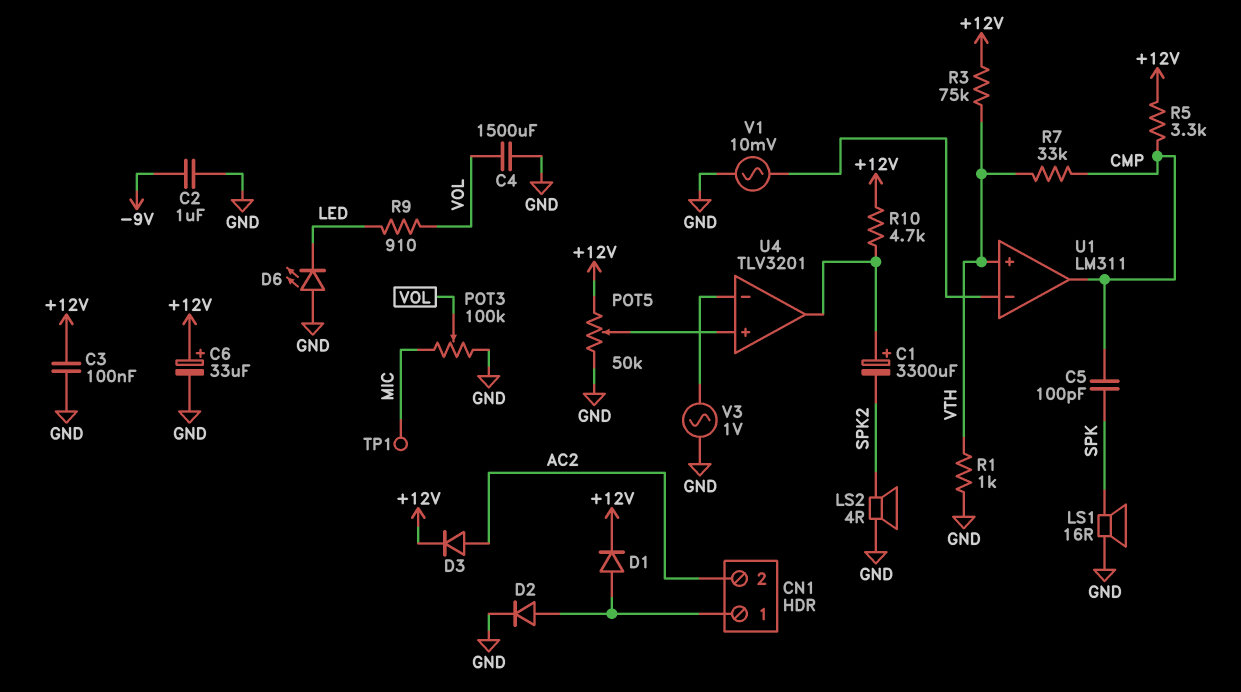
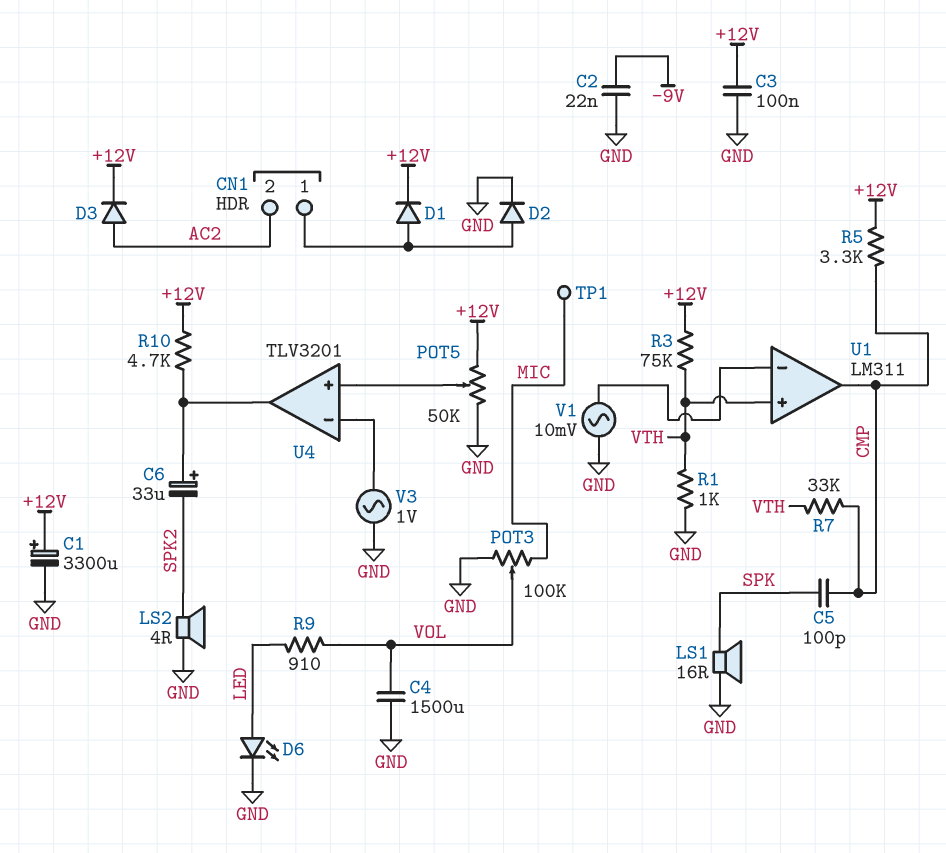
C1: 3300uF (plus U4/out, minus SPK2) -> 3300uF (plus +12V, minus GND)
C2: 1uF (-9V, GND) -> 22nF (-9V, GND)
C6: 33uF (plus +12V, minus GND) -> 33uF (plus U4/out, minus SPK2)
D6: LED (A GND, K LED) -> LED (A LED, K GND)

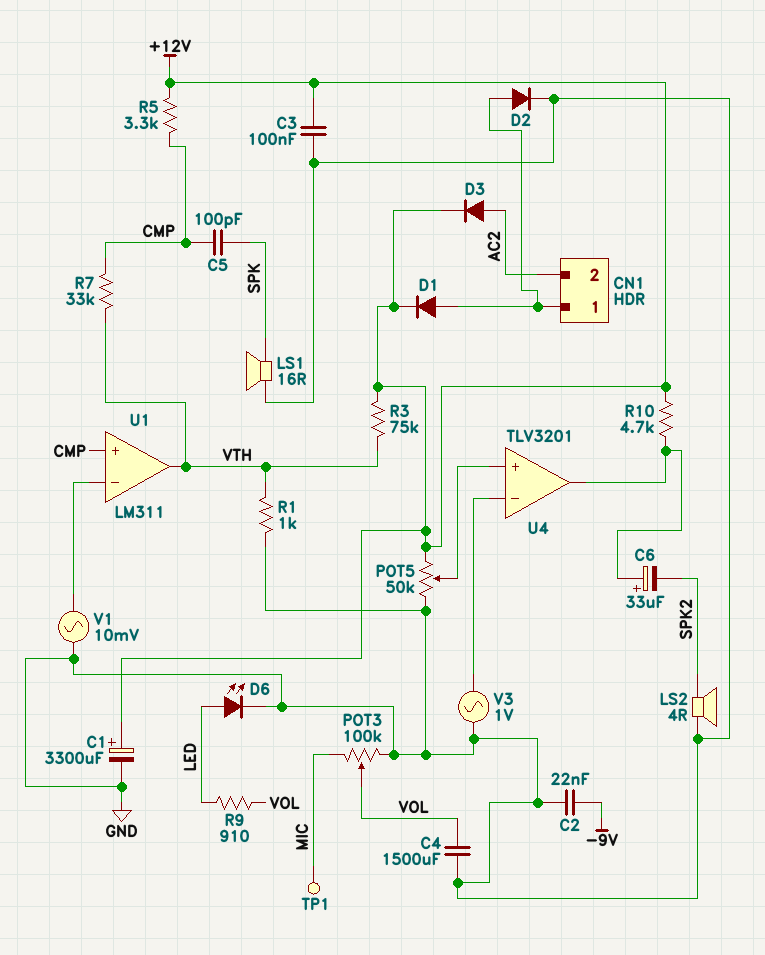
U1 pin in+: VTH -> CMP
U1 pin out: CMP -> VTH

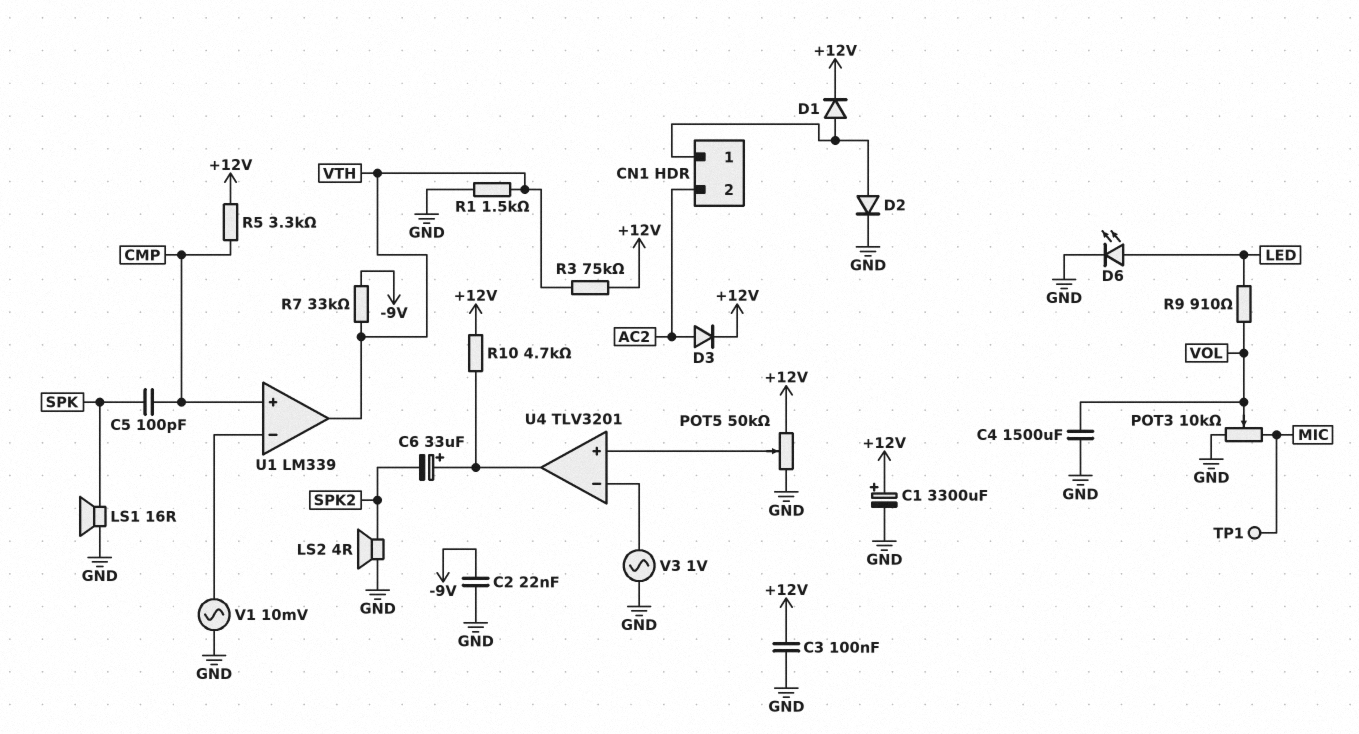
POT3: 100k (GND, MIC, wiper VOL) -> 10k (GND, MIC, wiper VOL)
R1: 1k (GND, VTH) -> 1.5k (GND, VTH)
R7: 33k (CMP, VTH) -> 33k (-9V, VTH)
U1: LM311 -> LM339

